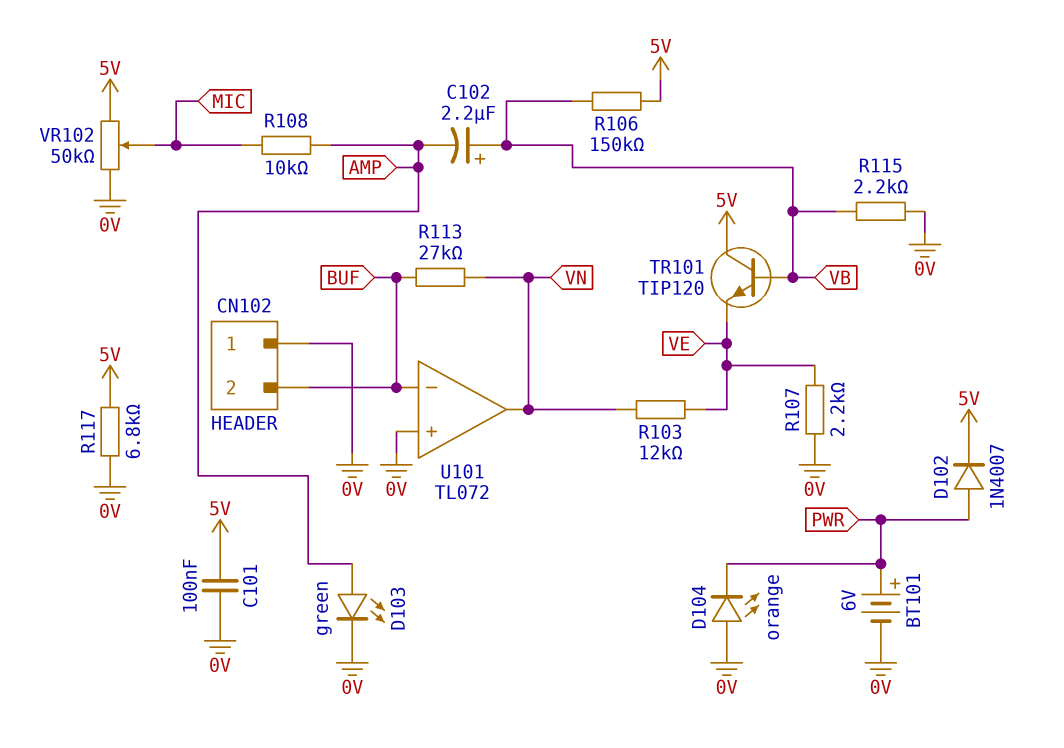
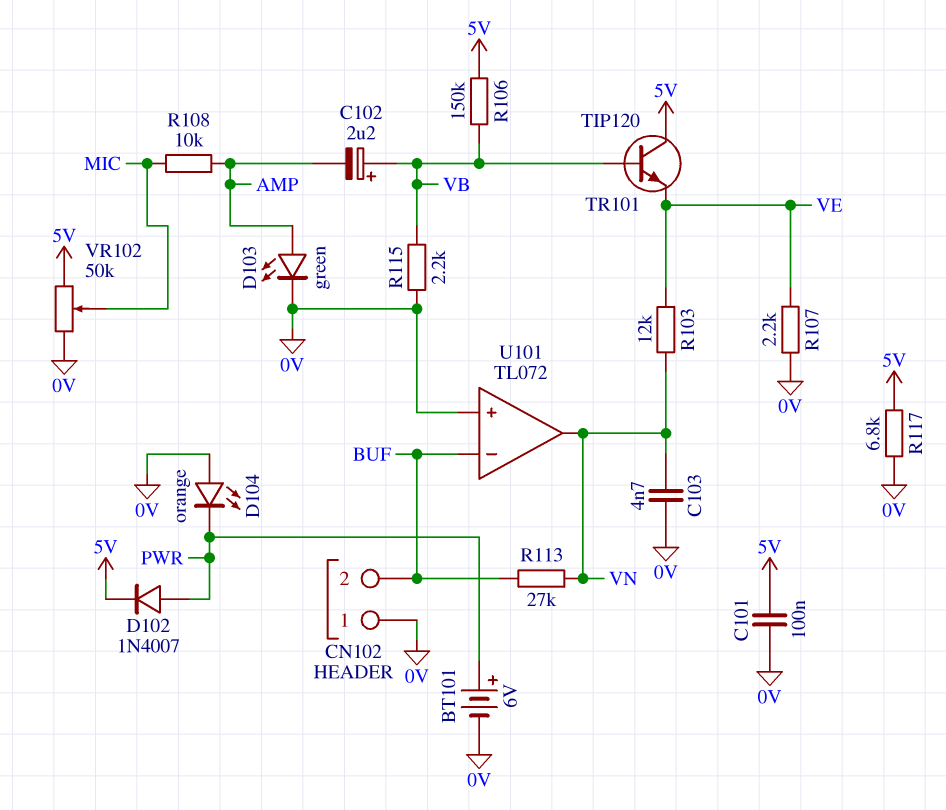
C103: none -> 4.7nF (0V, VN)

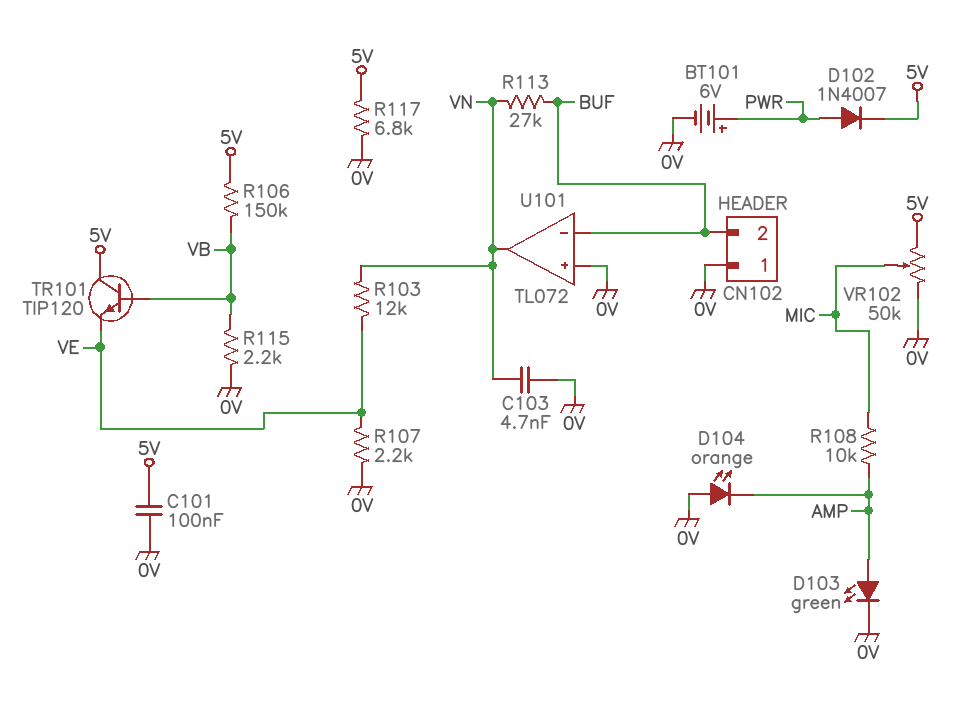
C102: 2.2uF (plus VB, minus AMP) -> none
D104: LED orange (A 0V, K PWR) -> LED orange (A 0V, K AMP)

